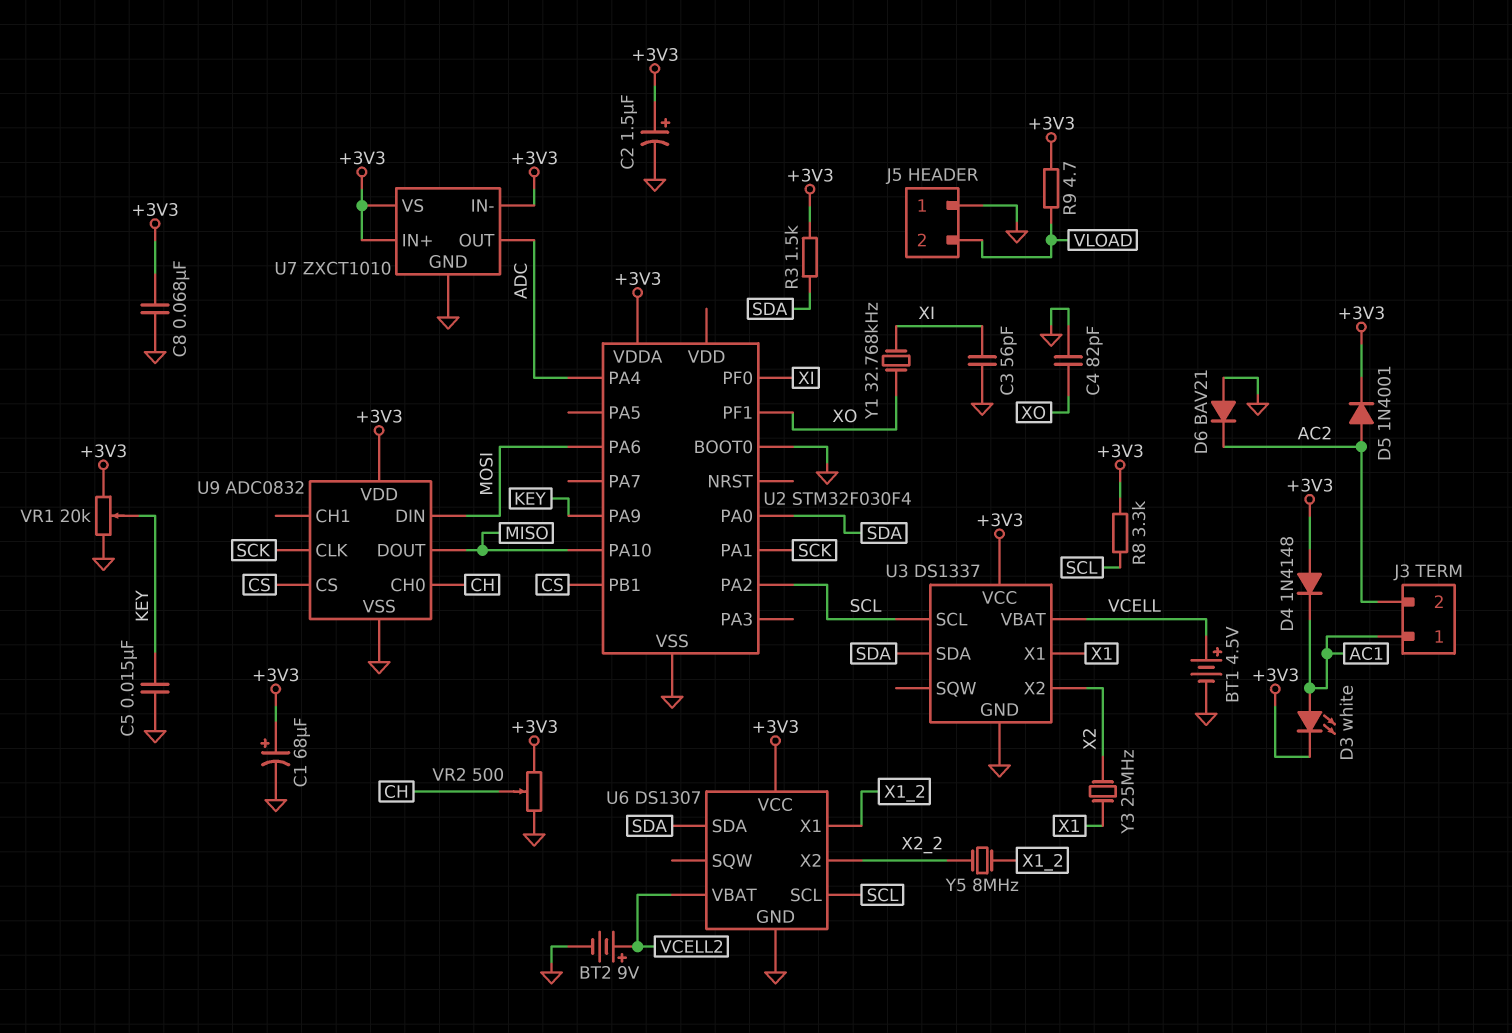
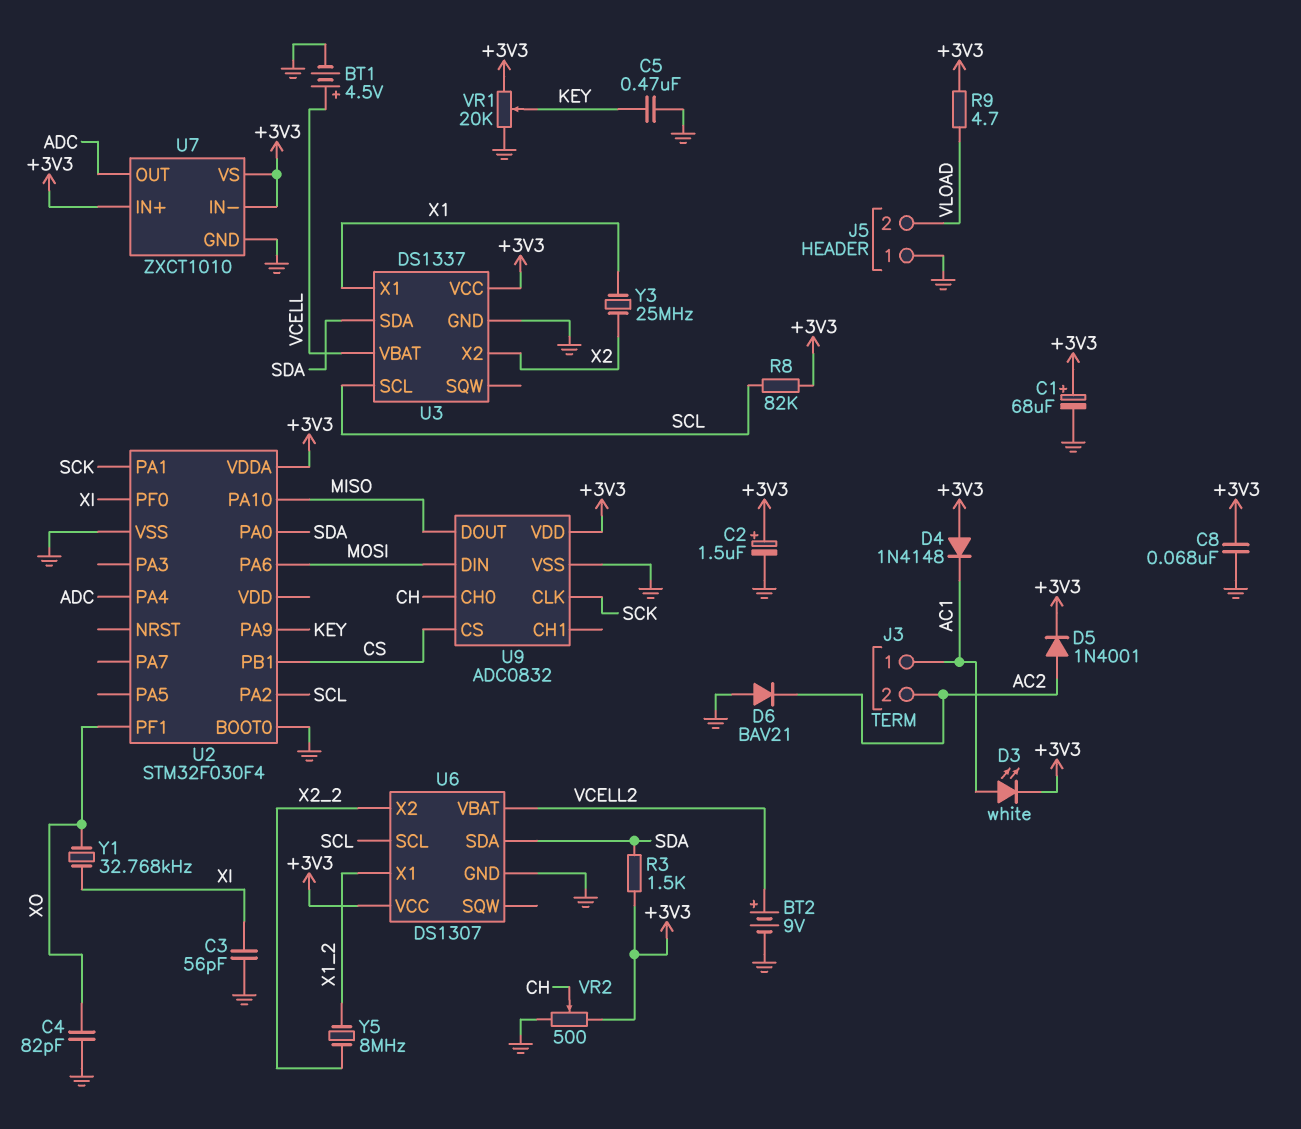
C5: 15nF (GND, KEY) -> 470nF (GND, KEY)
R8: 3.3k (+3V3, SCL) -> 82k (+3V3, SCL)

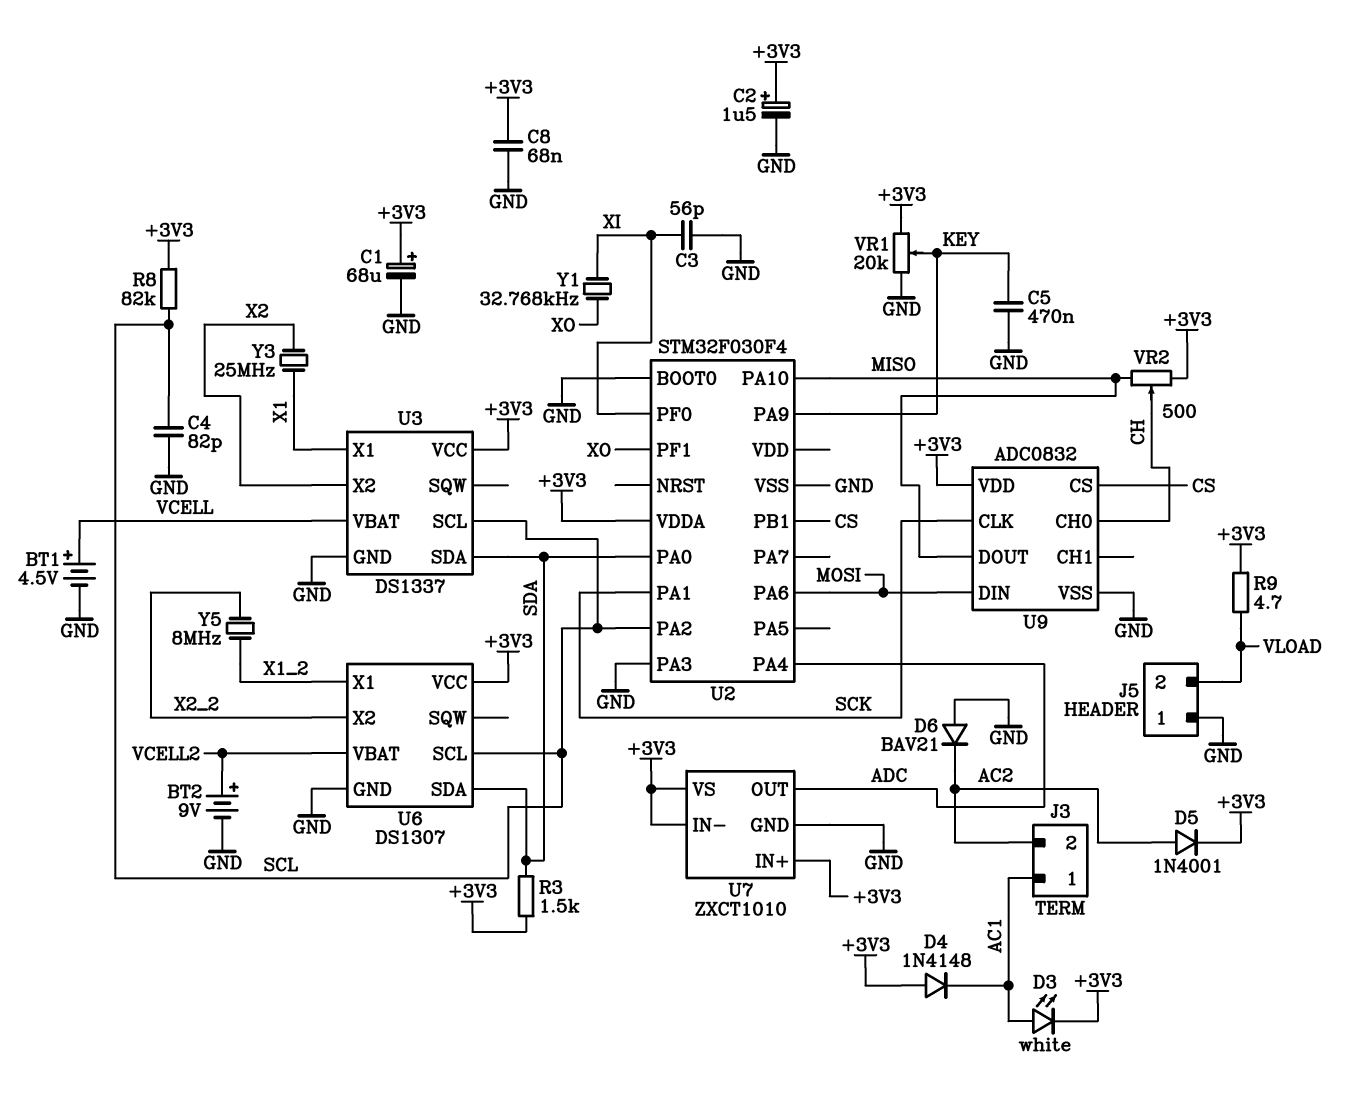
C4: 82pF (GND, XO) -> 82pF (GND, SCL)
U2 pin PA3: none -> GND
VR2: 500 (+3V3, GND, wiper CH) -> 500 (+3V3, MISO, wiper CH)

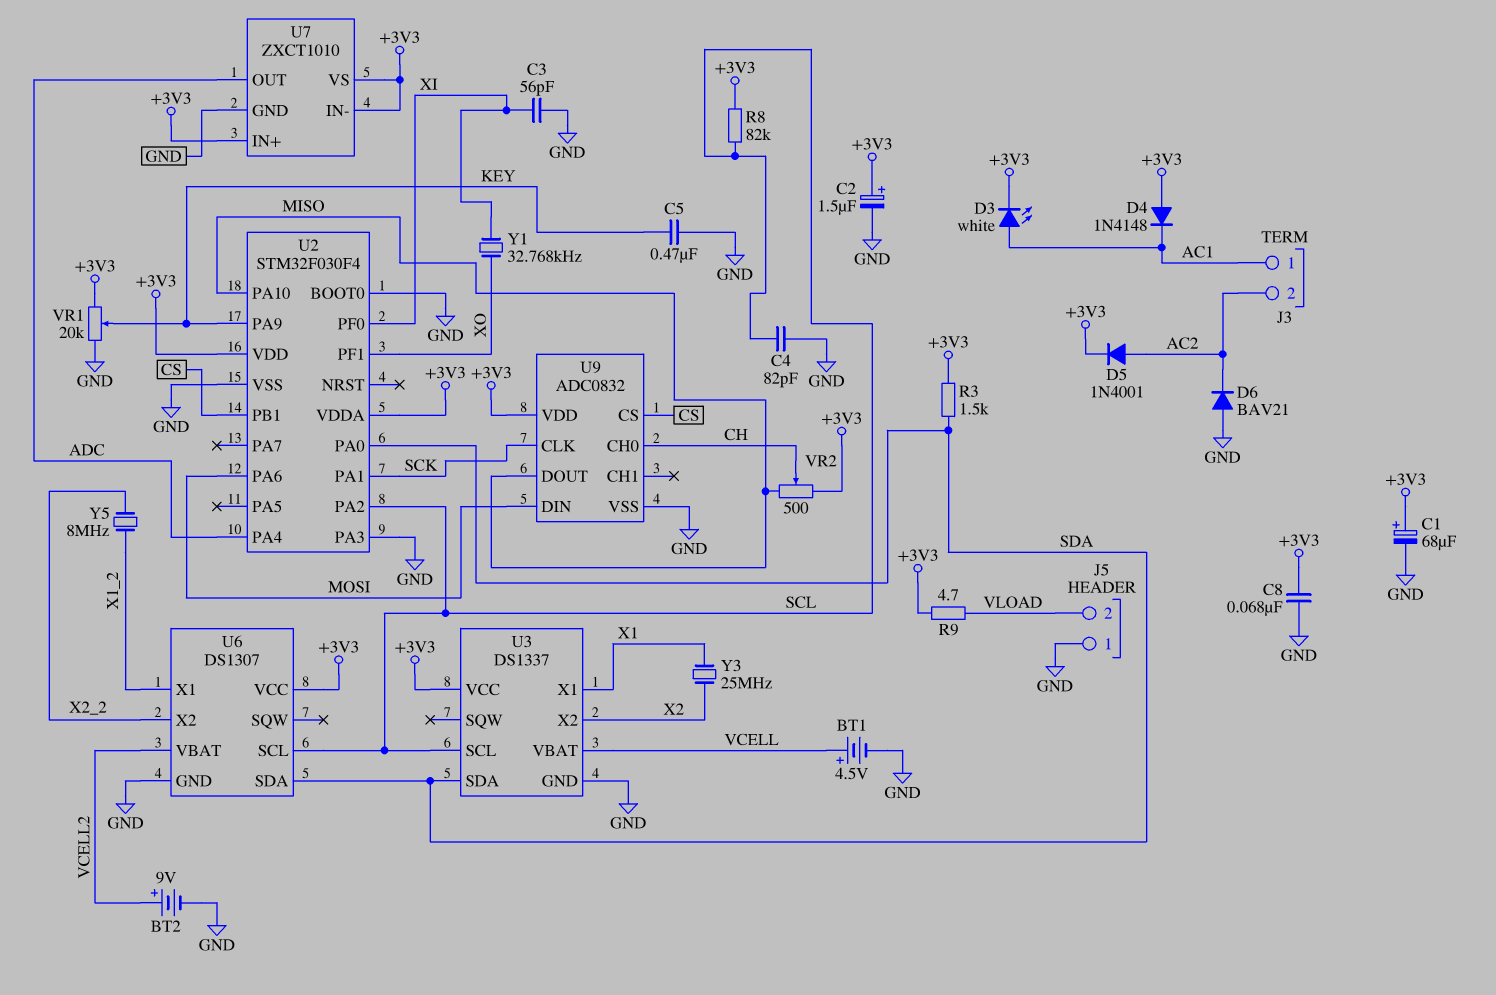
U2 pin VDD: none -> +3V3

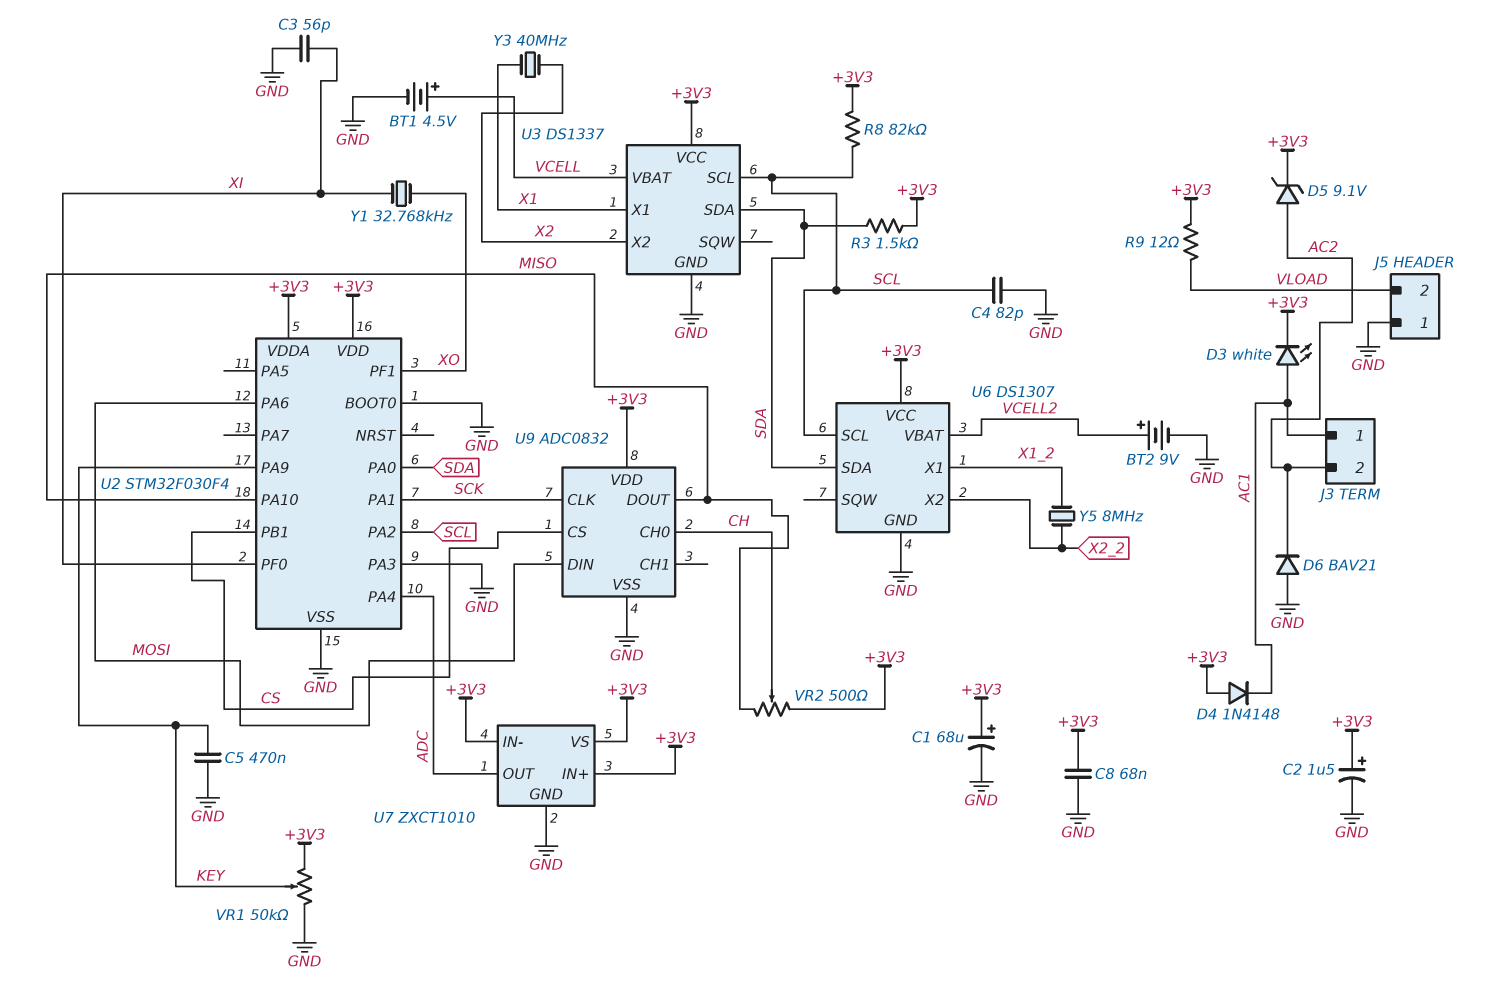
D5: diode 1N4001 (A AC2, K +3V3) -> zener 9.1V (A AC2, K +3V3)
R9: 4.7 (+3V3, VLOAD) -> 12 (+3V3, VLOAD)
VR1: 20k (+3V3, GND, wiper KEY) -> 50k (+3V3, GND, wiper KEY)
Y3: 25MHz (X1, X2) -> 40MHz (X1, X2)

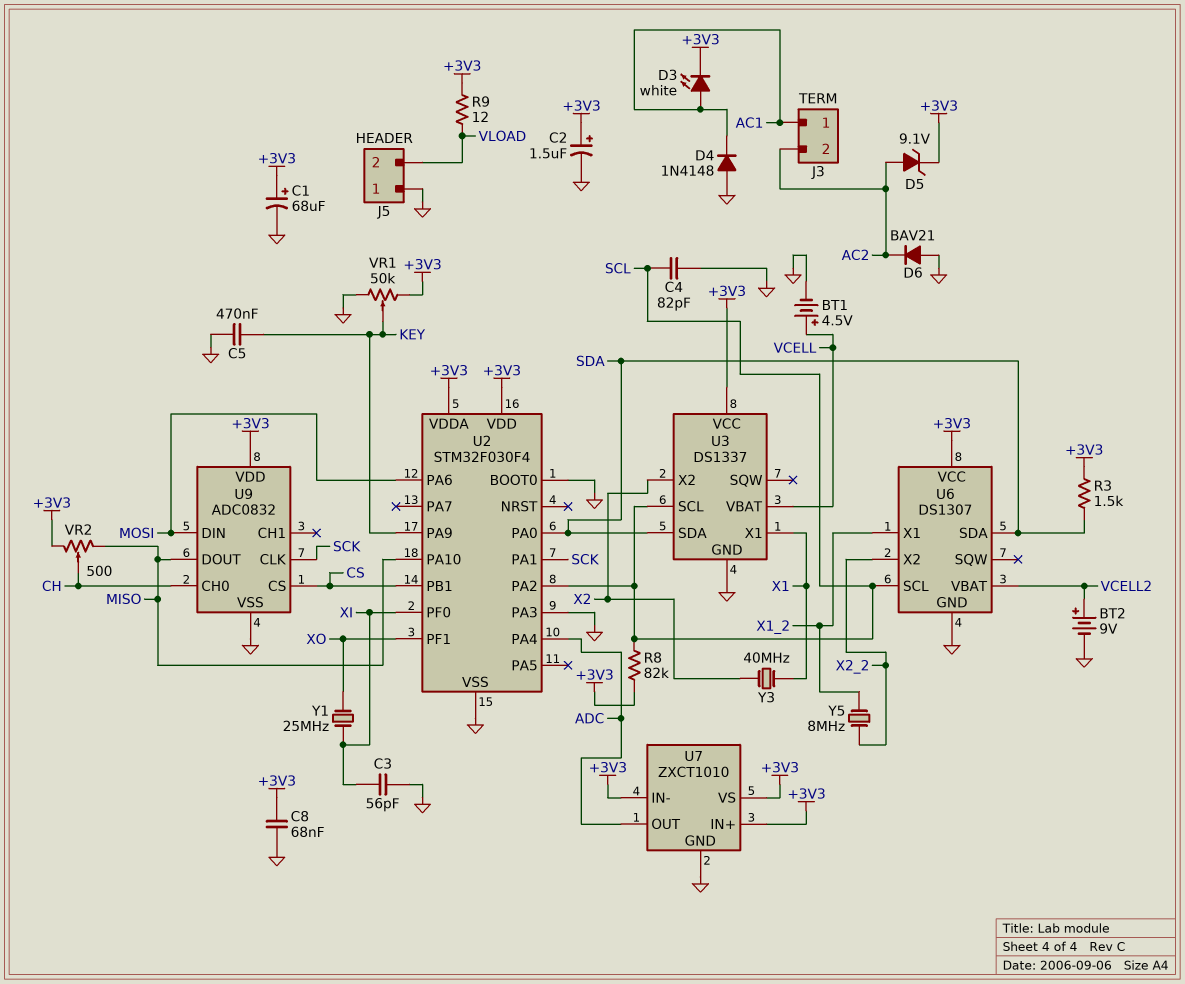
D4: diode 1N4148 (A +3V3, K AC1) -> diode 1N4148 (A GND, K AC1)
Y1: 32.768kHz (XI, XO) -> 25MHz (XI, XO)

